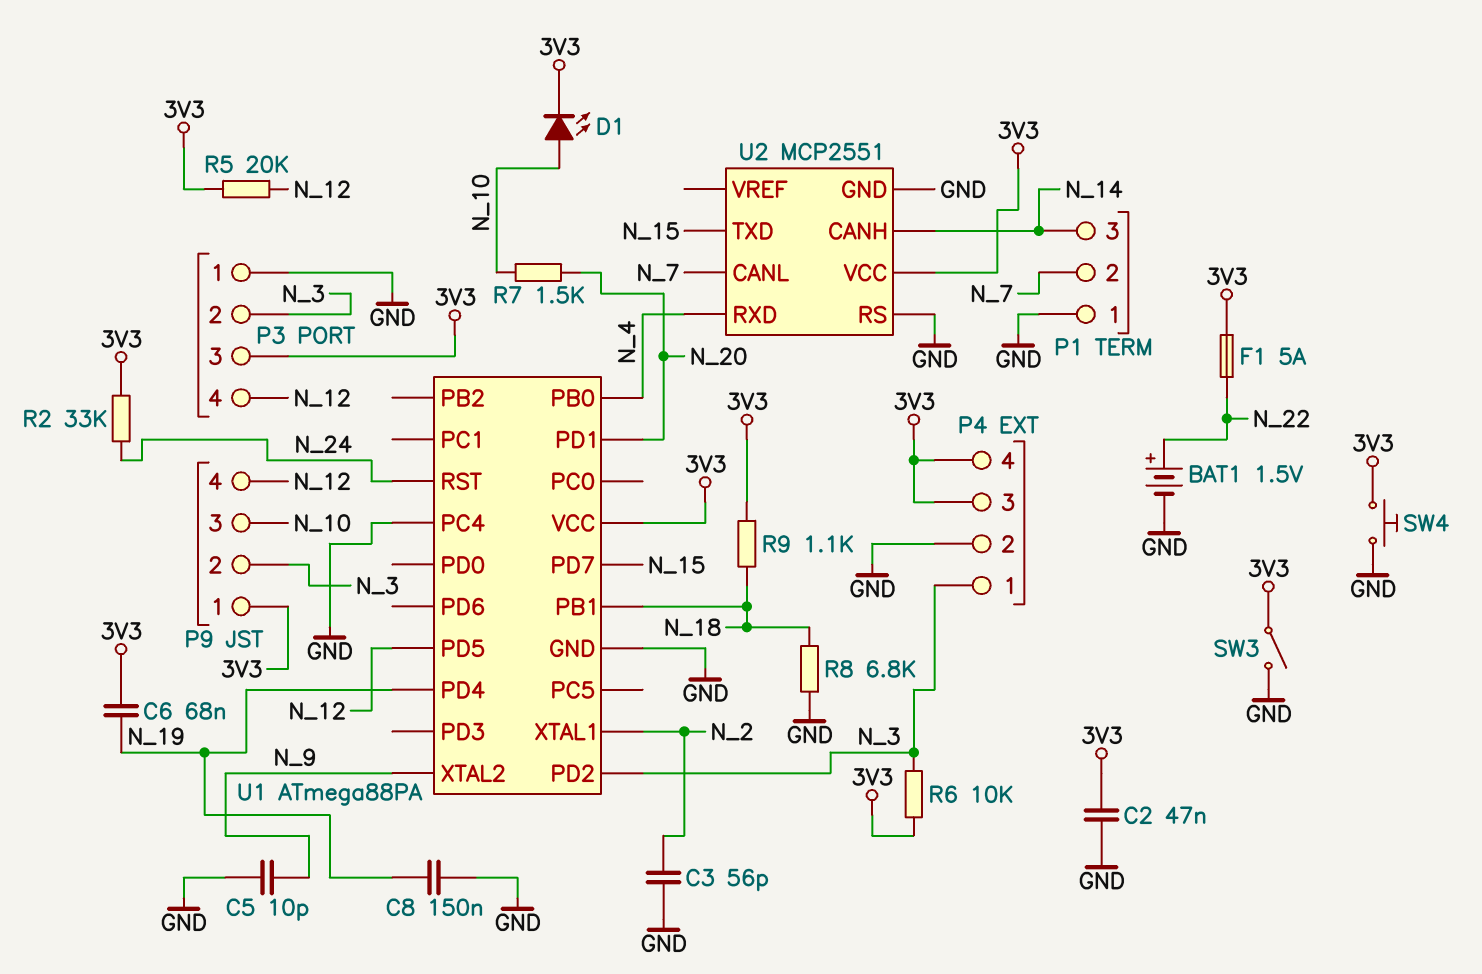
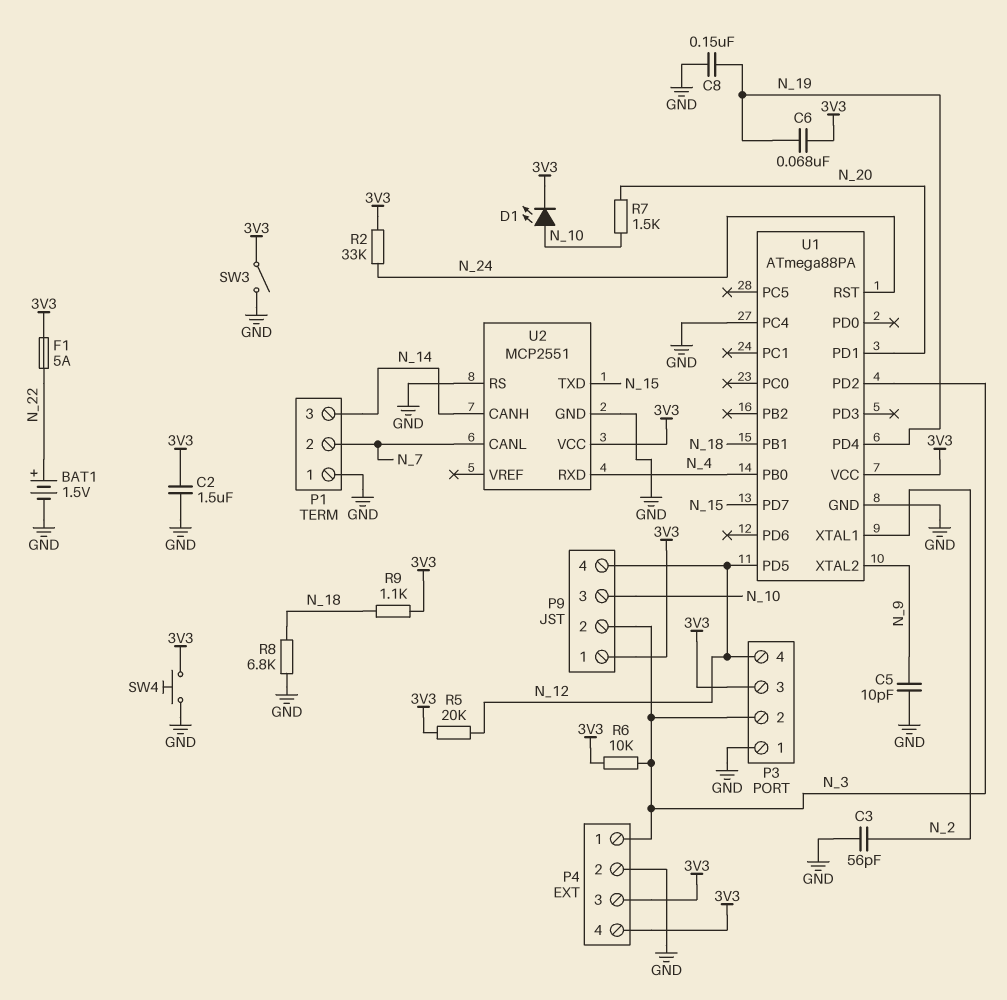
C2: 47nF (3V3, GND) -> 1.5uF (3V3, GND)

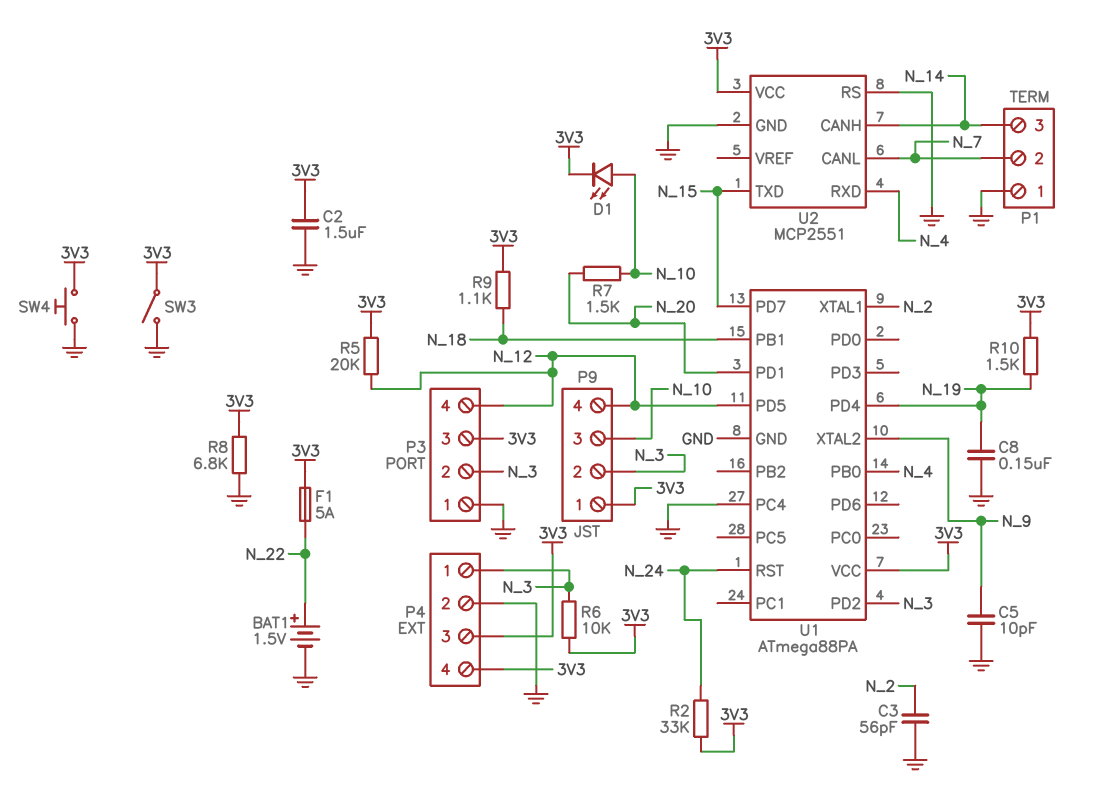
C6: 68nF (3V3, N_19) -> none
R8: 6.8k (GND, N_18) -> 6.8k (3V3, GND)
R10: none -> 1.5k (3V3, N_19)

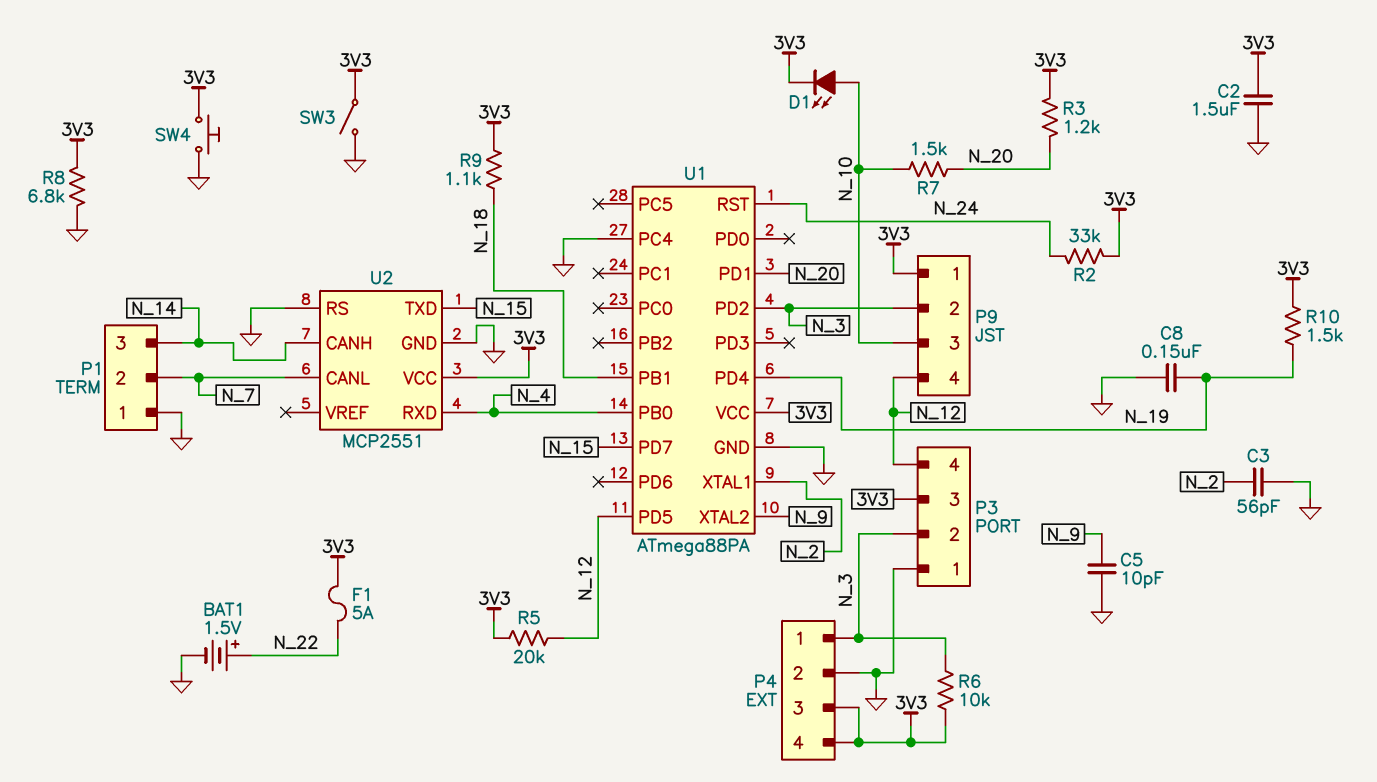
R3: none -> 1.2k (3V3, N_20)

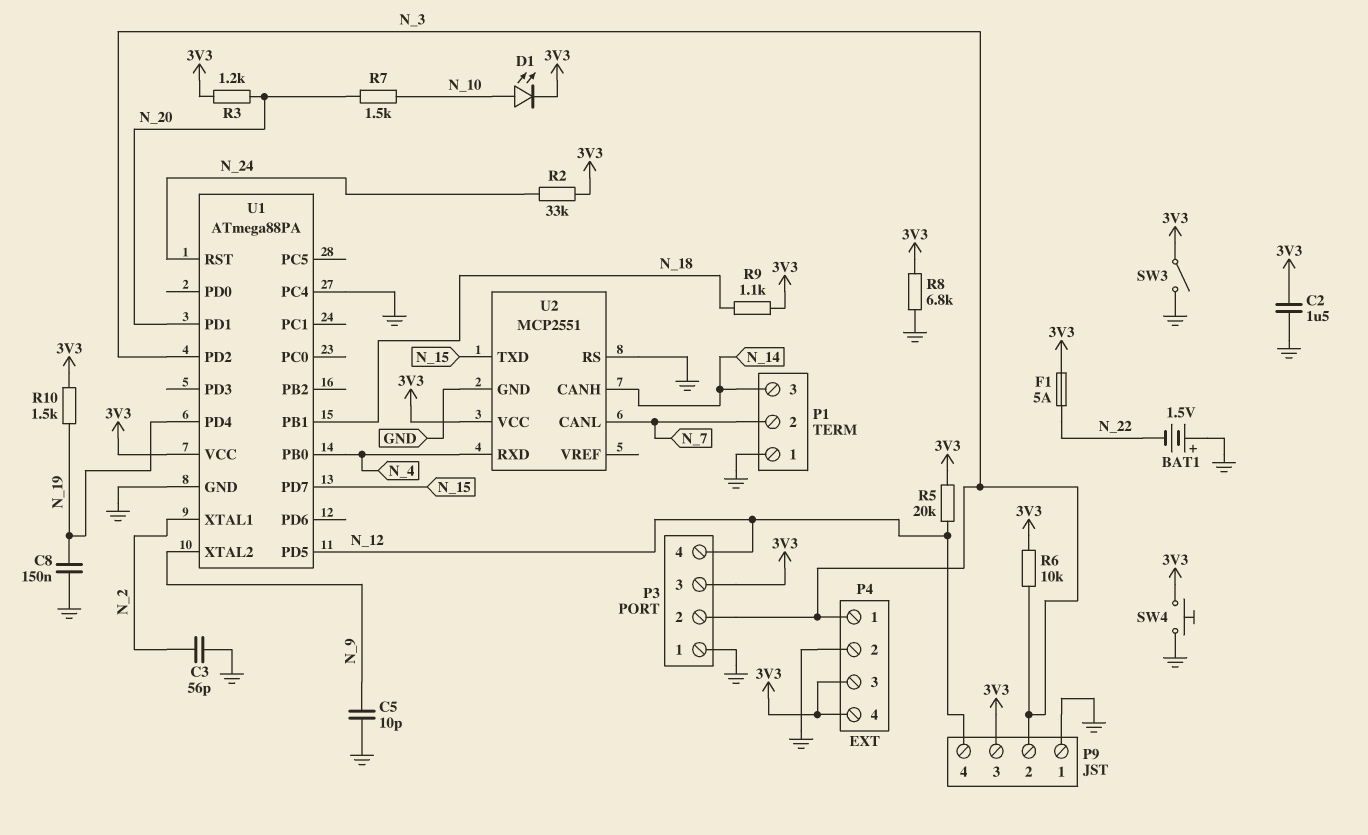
BAT1: 1.5V (plus N_22, minus GND) -> 1.5V (plus GND, minus N_22)
P9 pin 1: 3V3 -> GND
P9 pin 3: N_10 -> 3V3

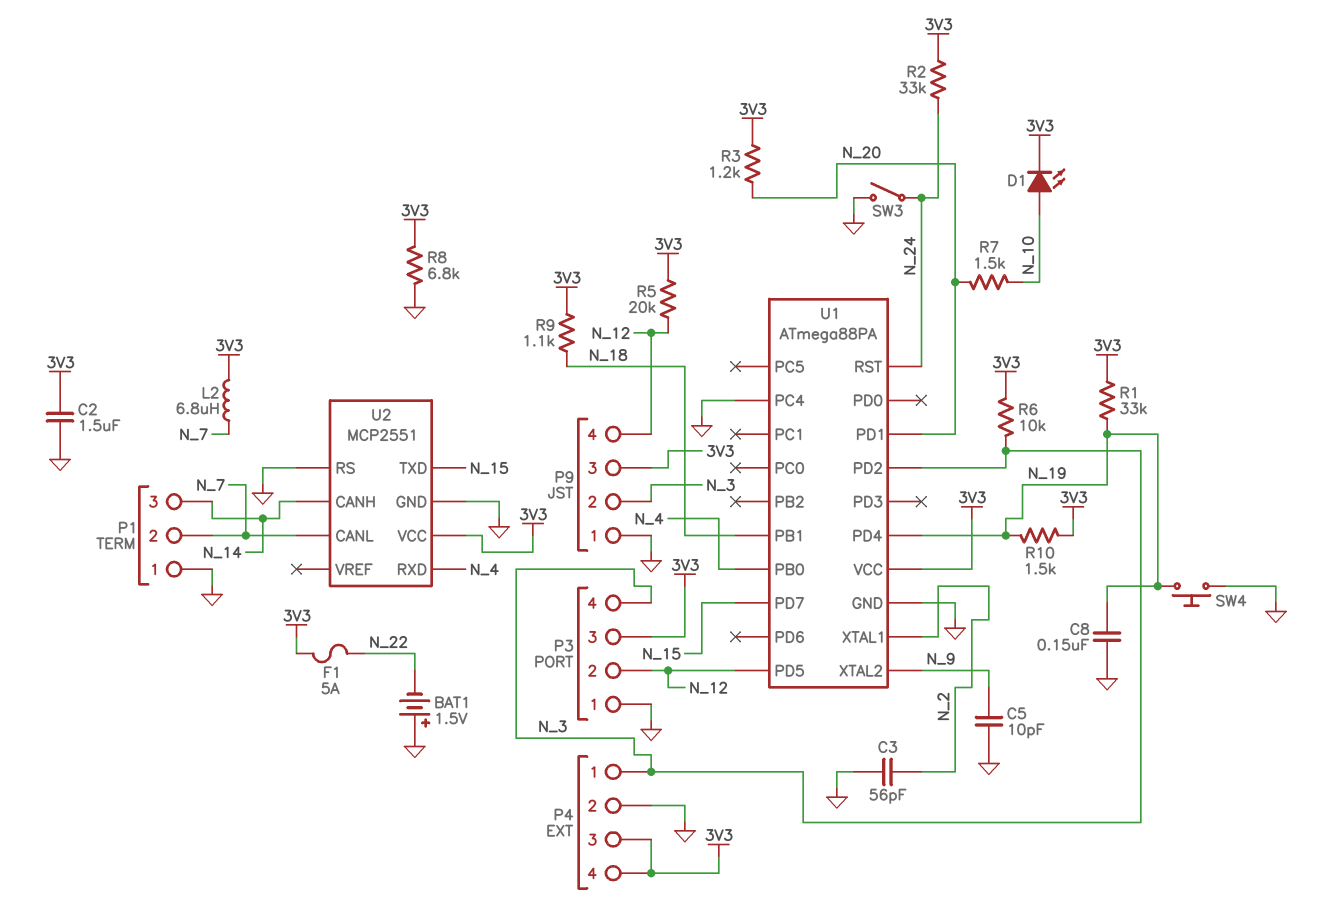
L2: none -> 6.8uH (3V3, N_7)
P3 pin 2: N_3 -> N_12
P3 pin 4: N_12 -> N_3
R1: none -> 33k (3V3, N_19)
SW3: switch (3V3, GND) -> switch (GND, N_24)
SW4: button (3V3, GND) -> button (GND, N_19)

